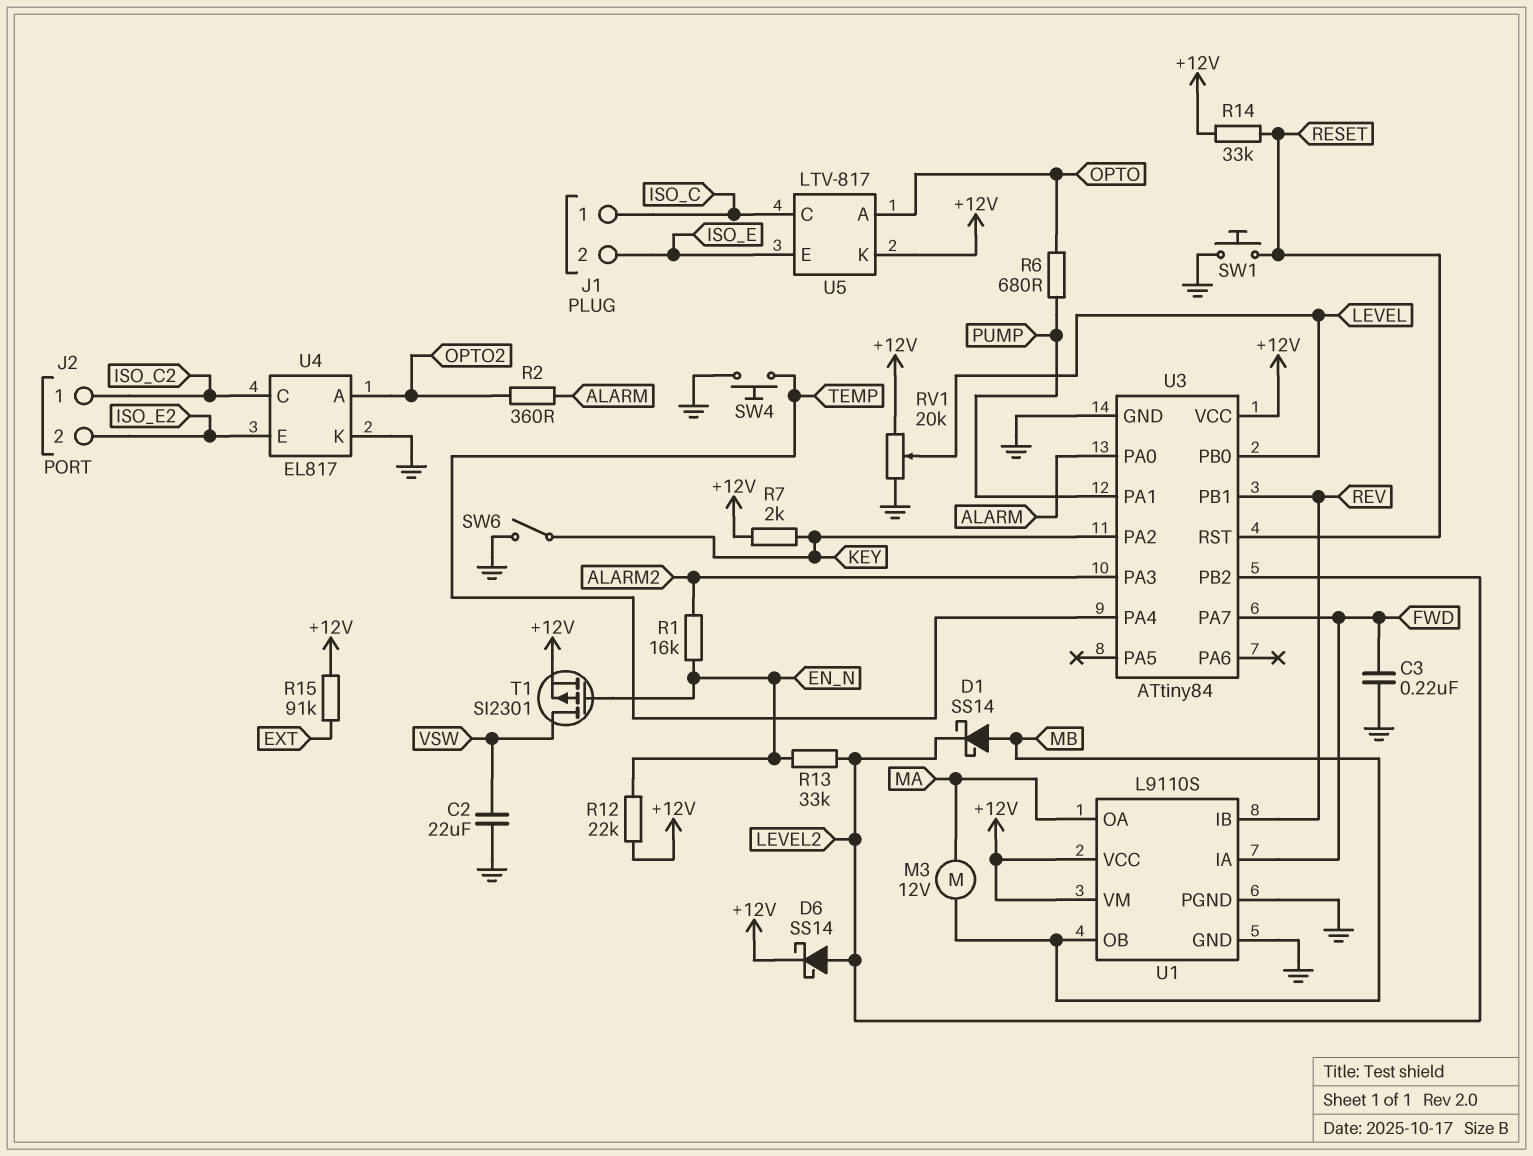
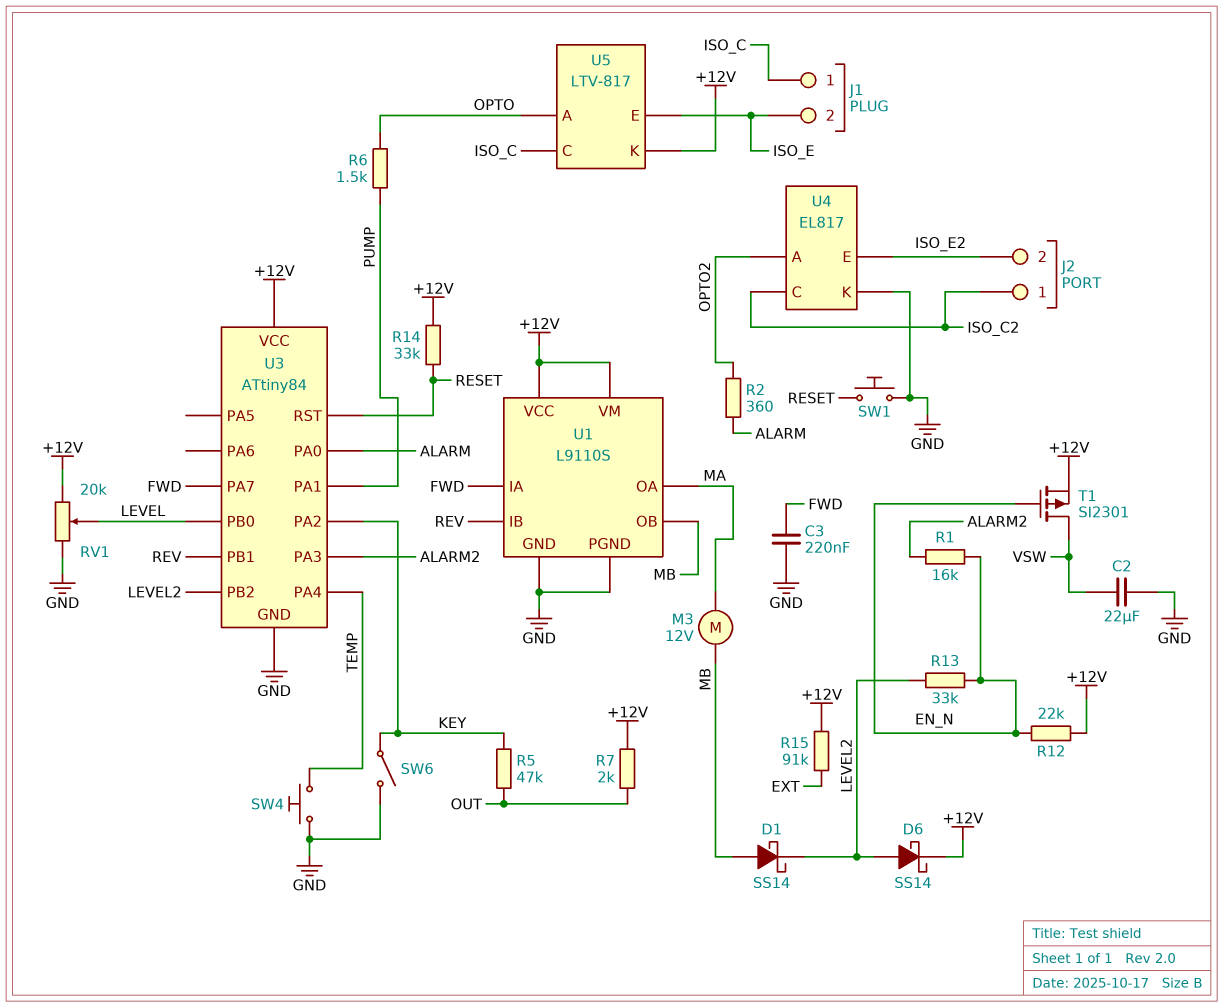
R5: none -> 47k (KEY, OUT)
R6: 680 (OPTO, PUMP) -> 1.5k (OPTO, PUMP)
R7: 2k (+12V, KEY) -> 2k (+12V, OUT)

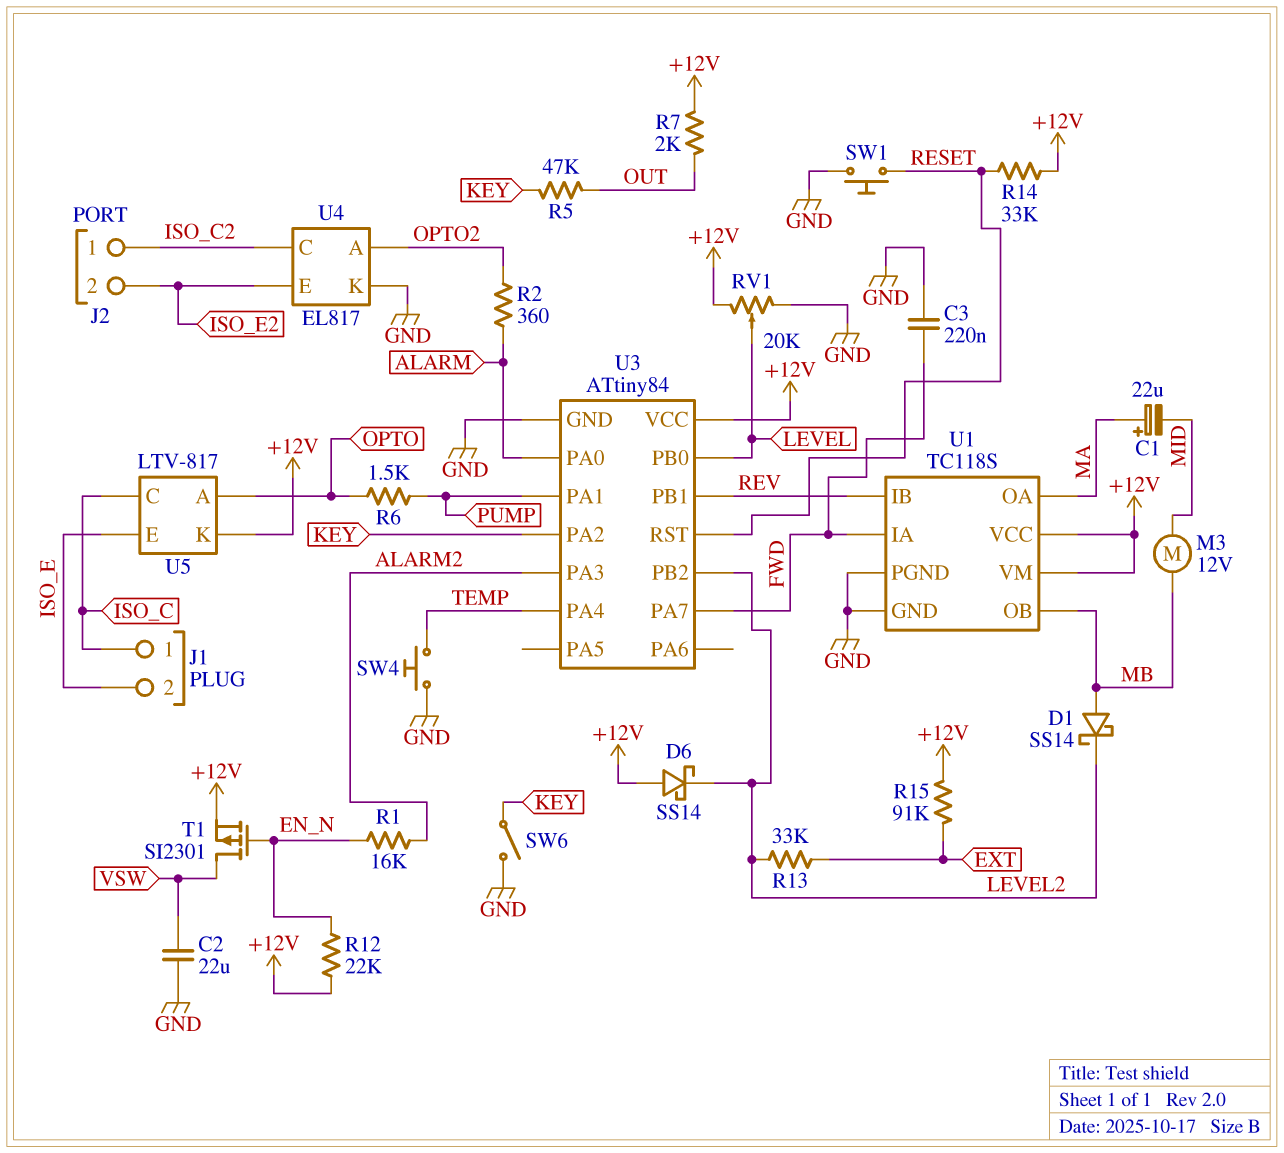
C1: none -> 22uF (plus MA, minus MID)
D6: schottky SS14 (A LEVEL2, K +12V) -> schottky SS14 (A +12V, K LEVEL2)
M3: motor 12V (MA, MB) -> motor 12V (MB, MID)
R13: 33k (EN_N, LEVEL2) -> 33k (EXT, LEVEL2)
U1: L9110S -> TC118S

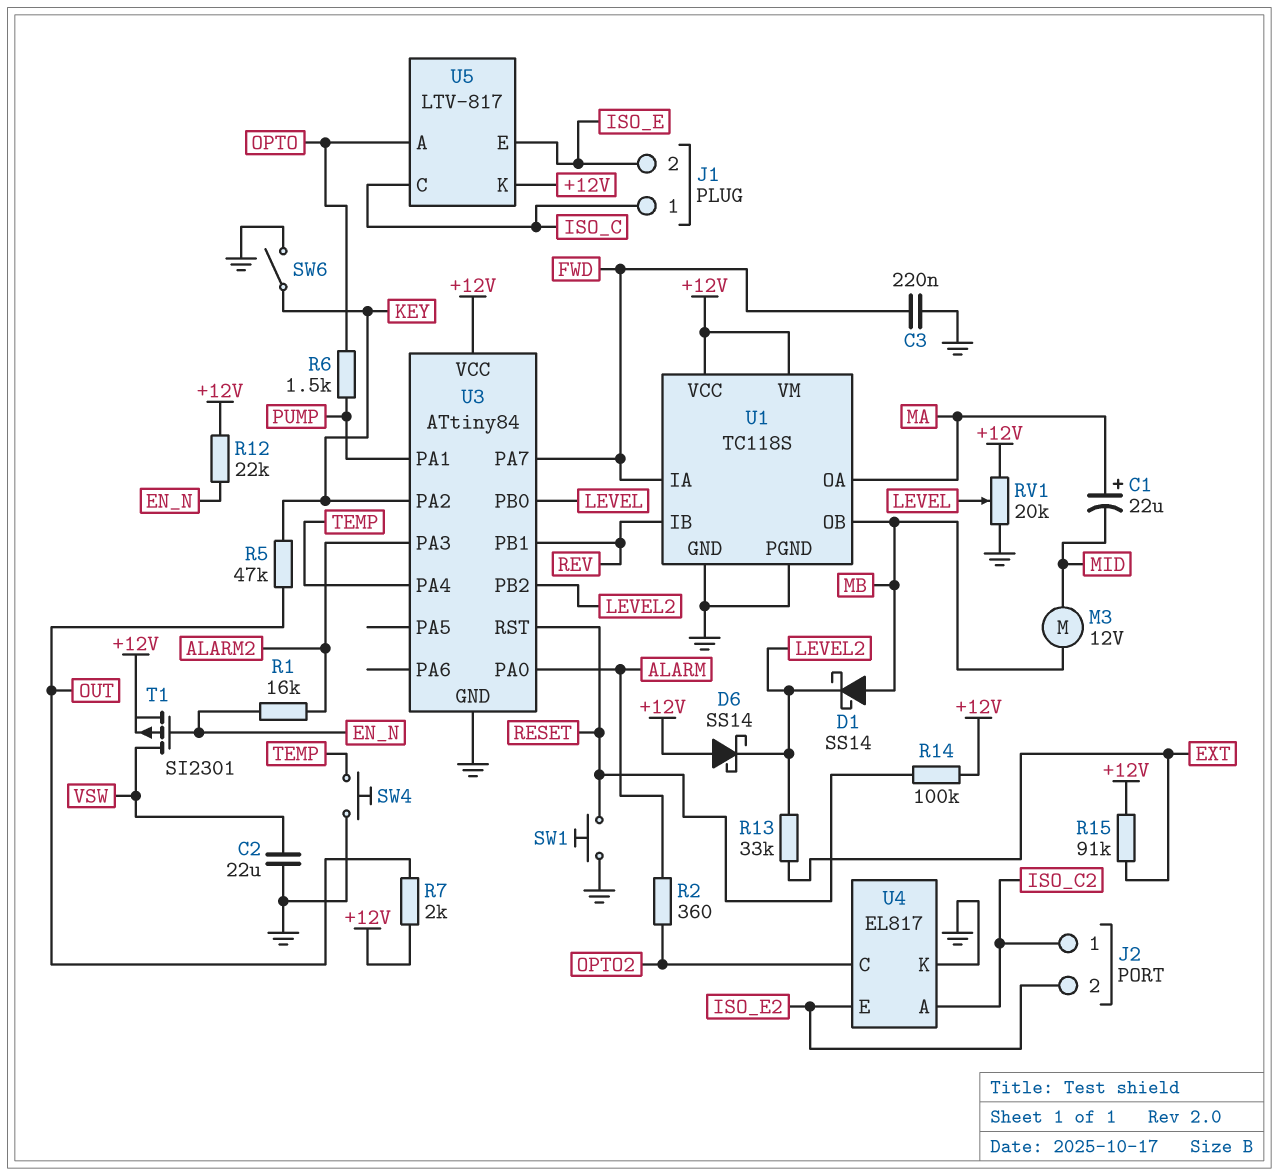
R14: 33k (+12V, RESET) -> 100k (+12V, RESET)
U4 pin A: OPTO2 -> ISO_C2
U4 pin C: ISO_C2 -> OPTO2

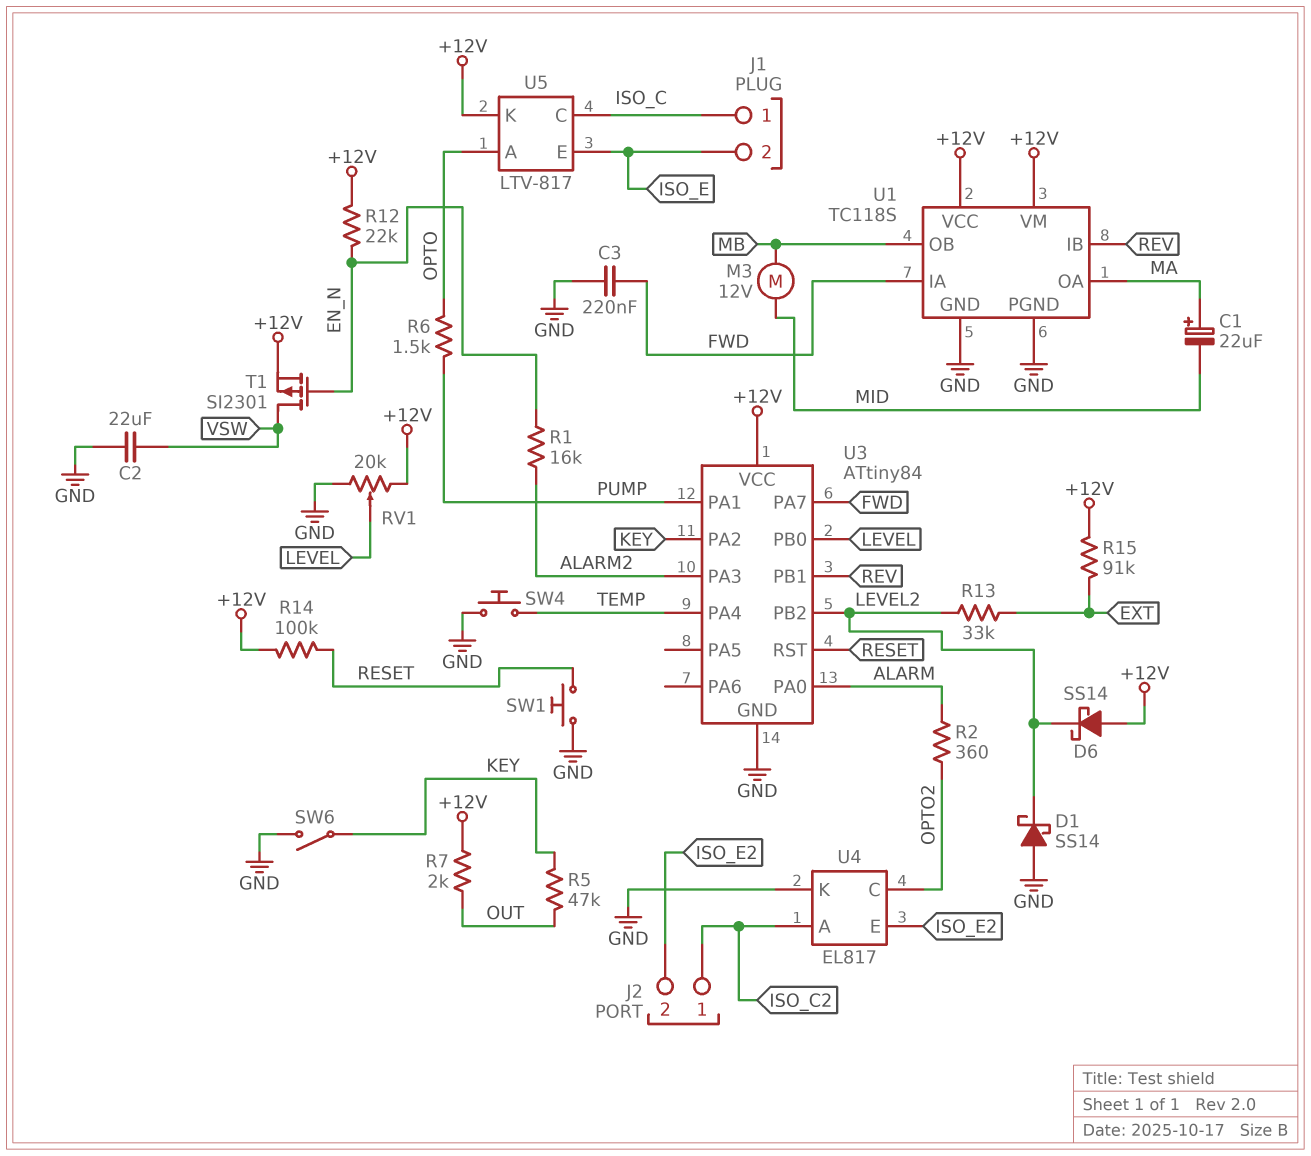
D1: schottky SS14 (A MB, K LEVEL2) -> schottky SS14 (A GND, K LEVEL2)

